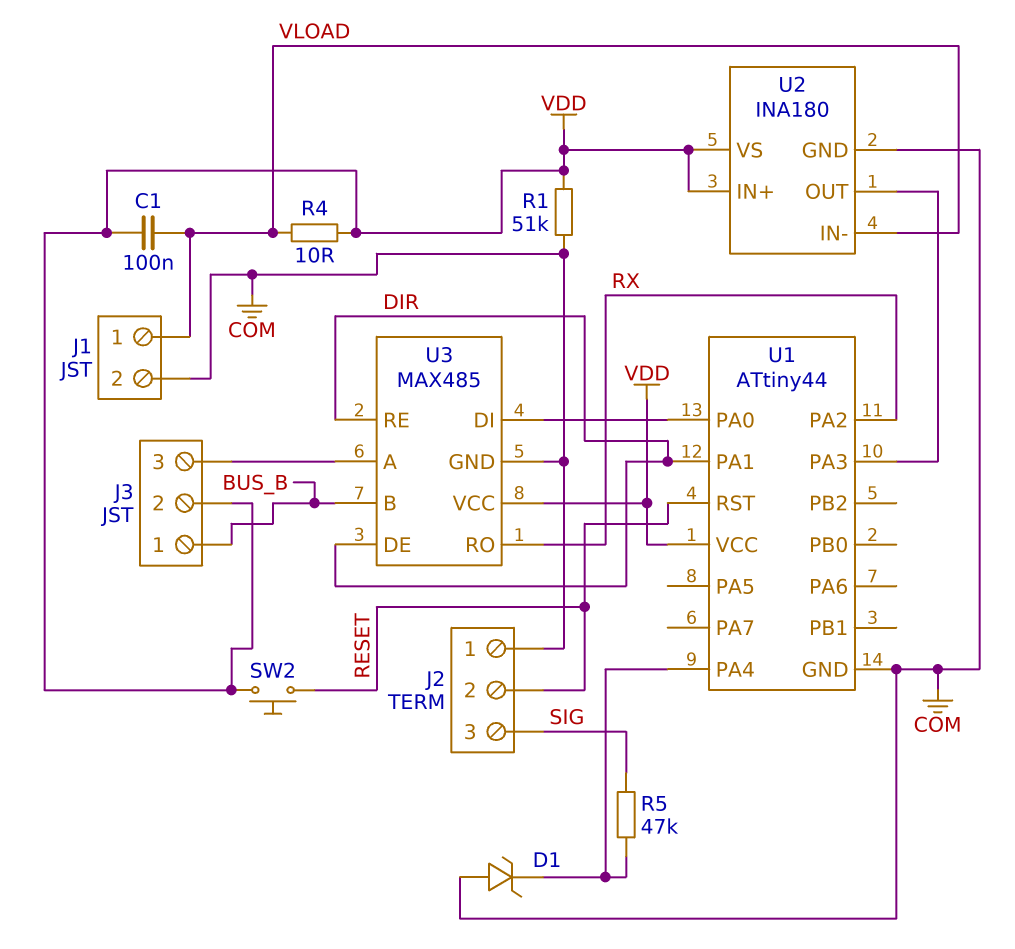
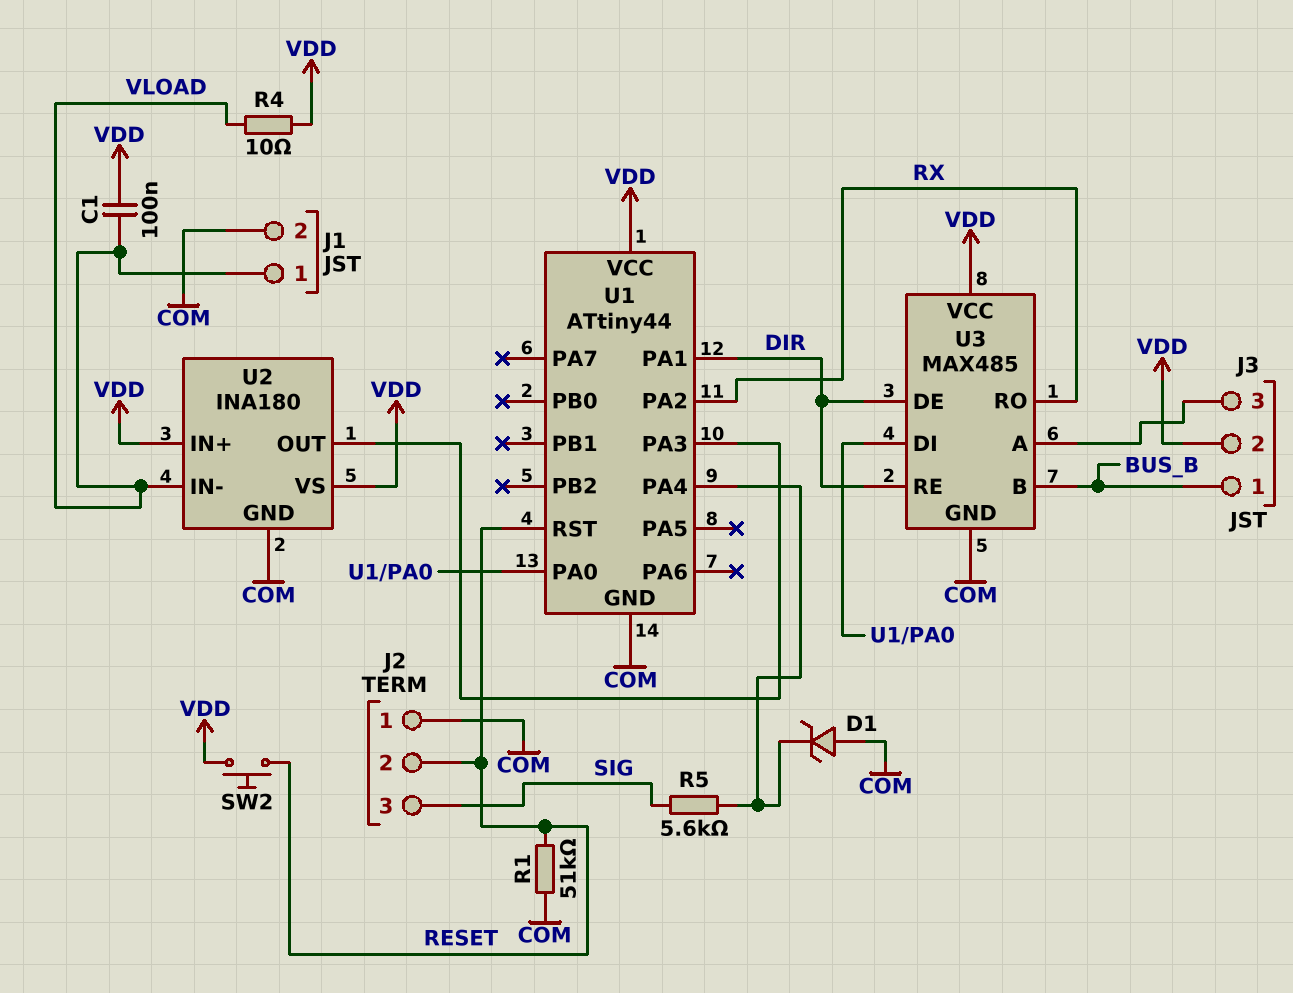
R1: 51k (COM, VDD) -> 51k (COM, RESET)
R5: 47k (SIG, U1/PA4) -> 5.6k (SIG, U1/PA4)

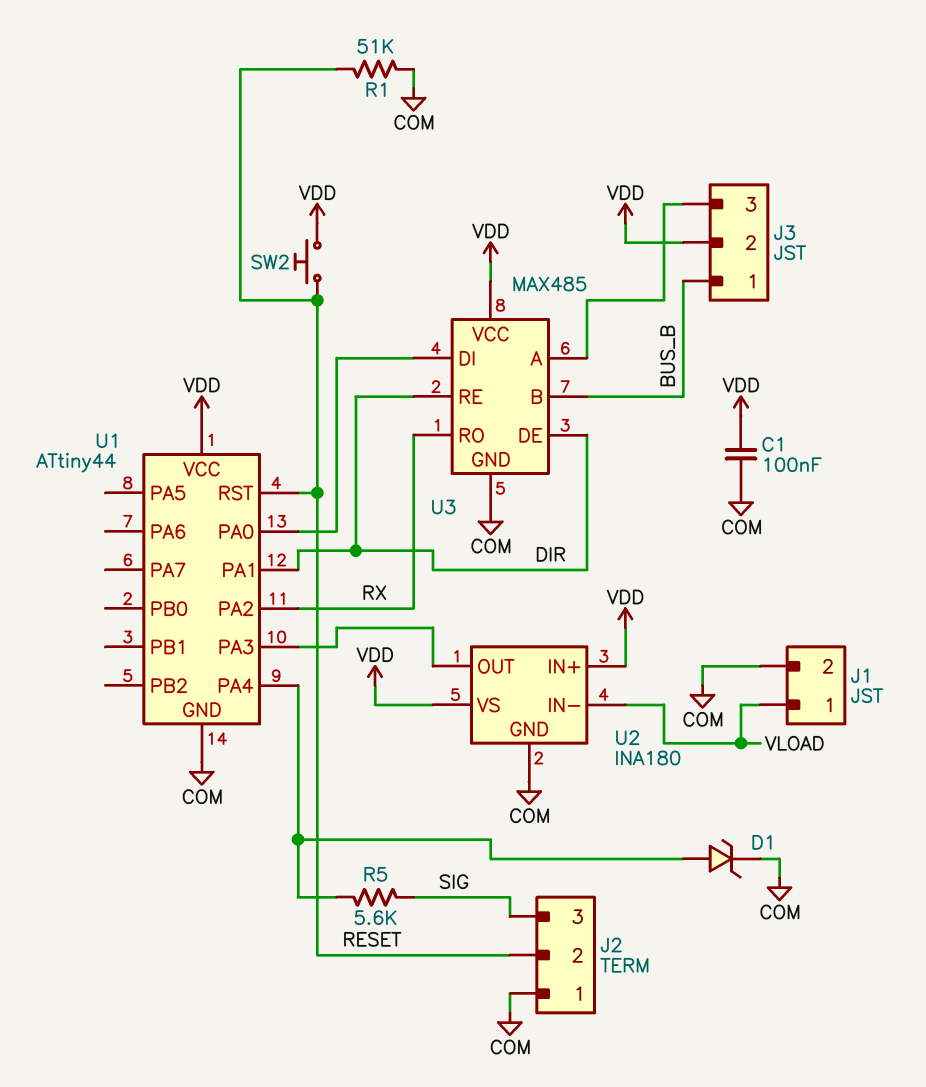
C1: 100nF (VDD, VLOAD) -> 100nF (COM, VDD)
D1: zener (A COM, K U1/PA4) -> zener (A U1/PA4, K COM)
R4: 10 (VDD, VLOAD) -> none

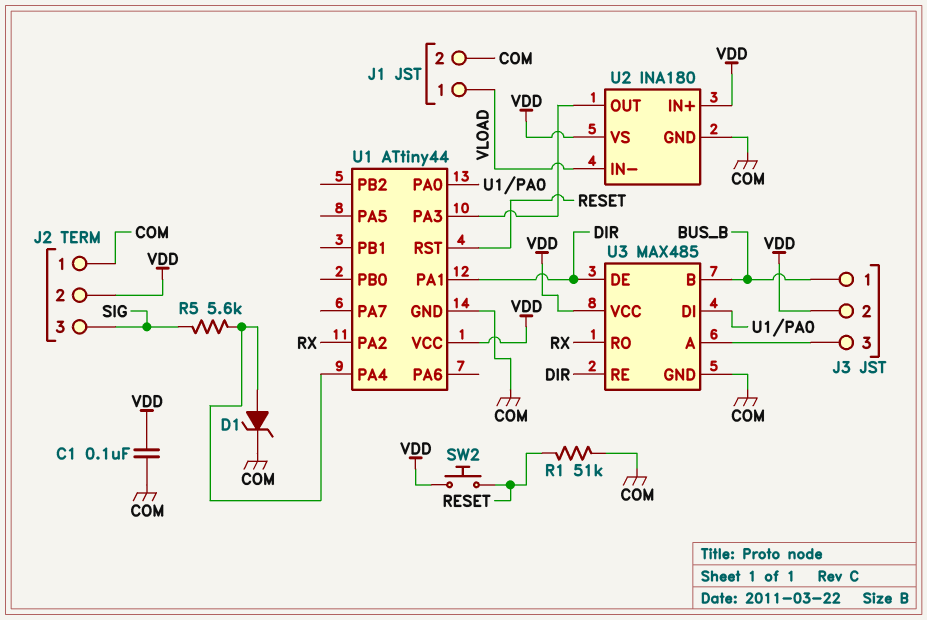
J2 pin 2: RESET -> VDD

